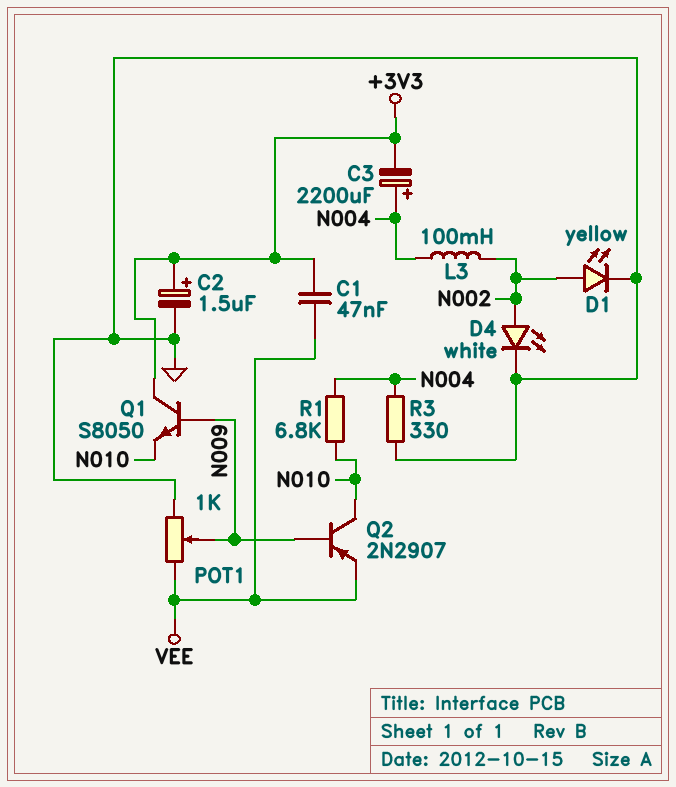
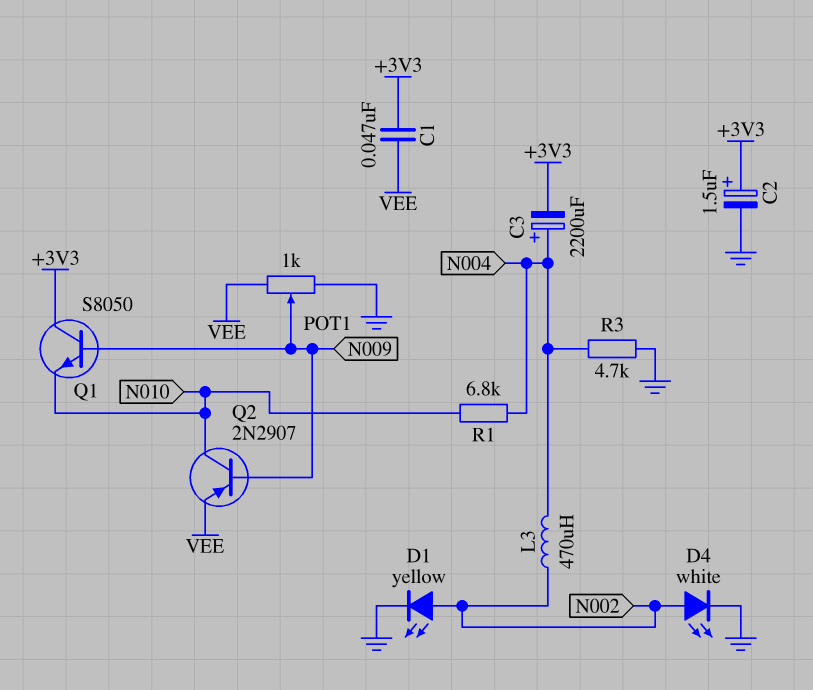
L3: 100mH (N002, N004) -> 470uH (N002, N004)
R3: 330 (GND, N004) -> 4.7k (GND, N004)

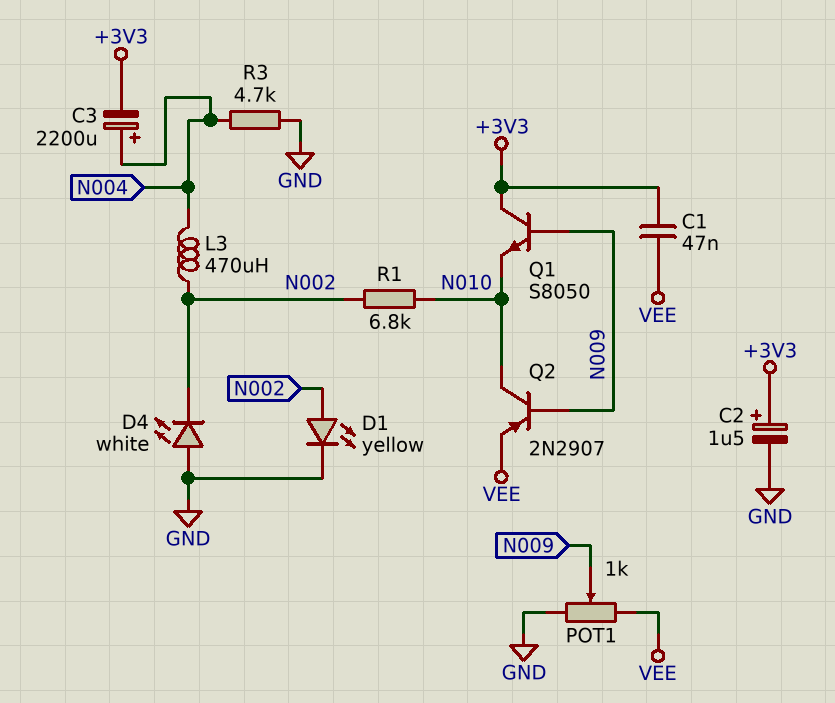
D4: LED white (A N002, K GND) -> LED white (A GND, K N002)
R1: 6.8k (N004, N010) -> 6.8k (N002, N010)

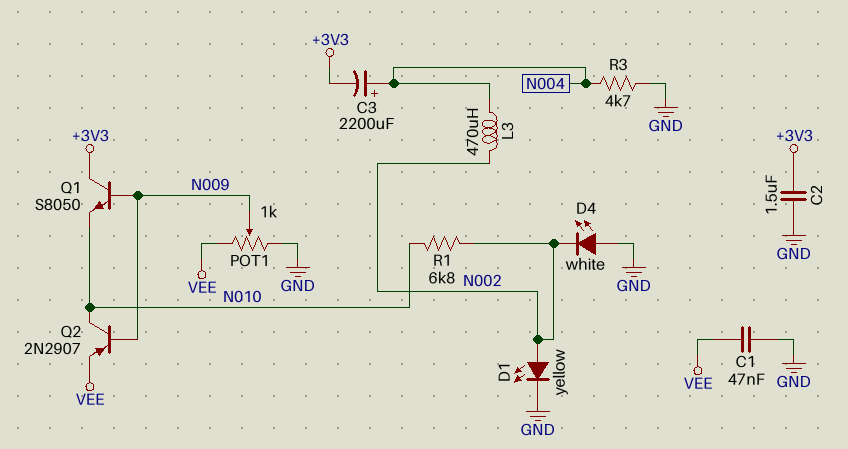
C1: 47nF (+3V3, VEE) -> 47nF (GND, VEE)
C2: 1.5uF (plus +3V3, minus GND) -> 1.5uF (+3V3, GND)

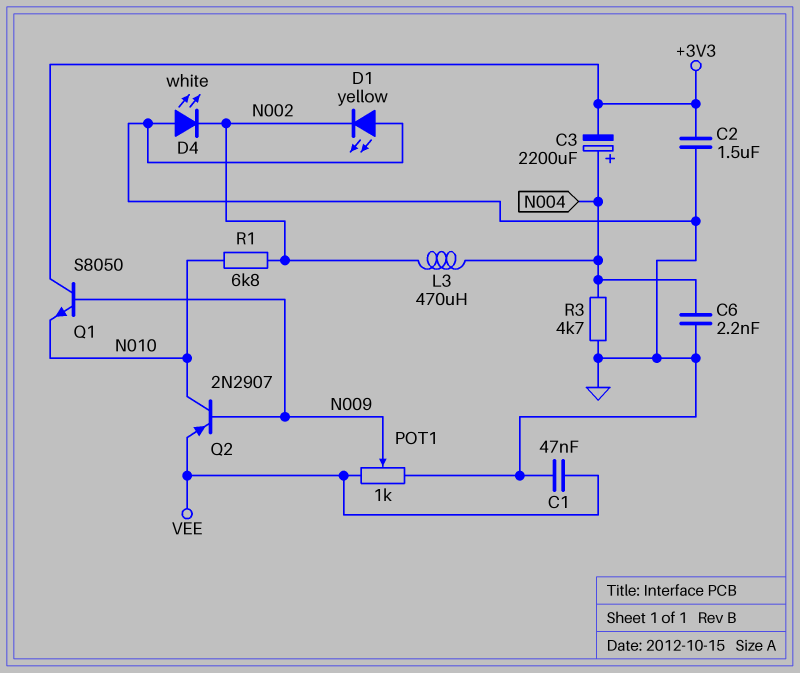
C6: none -> 2.2nF (GND, N004)
D1: LED yellow (A N002, K GND) -> LED yellow (A GND, K N002)

